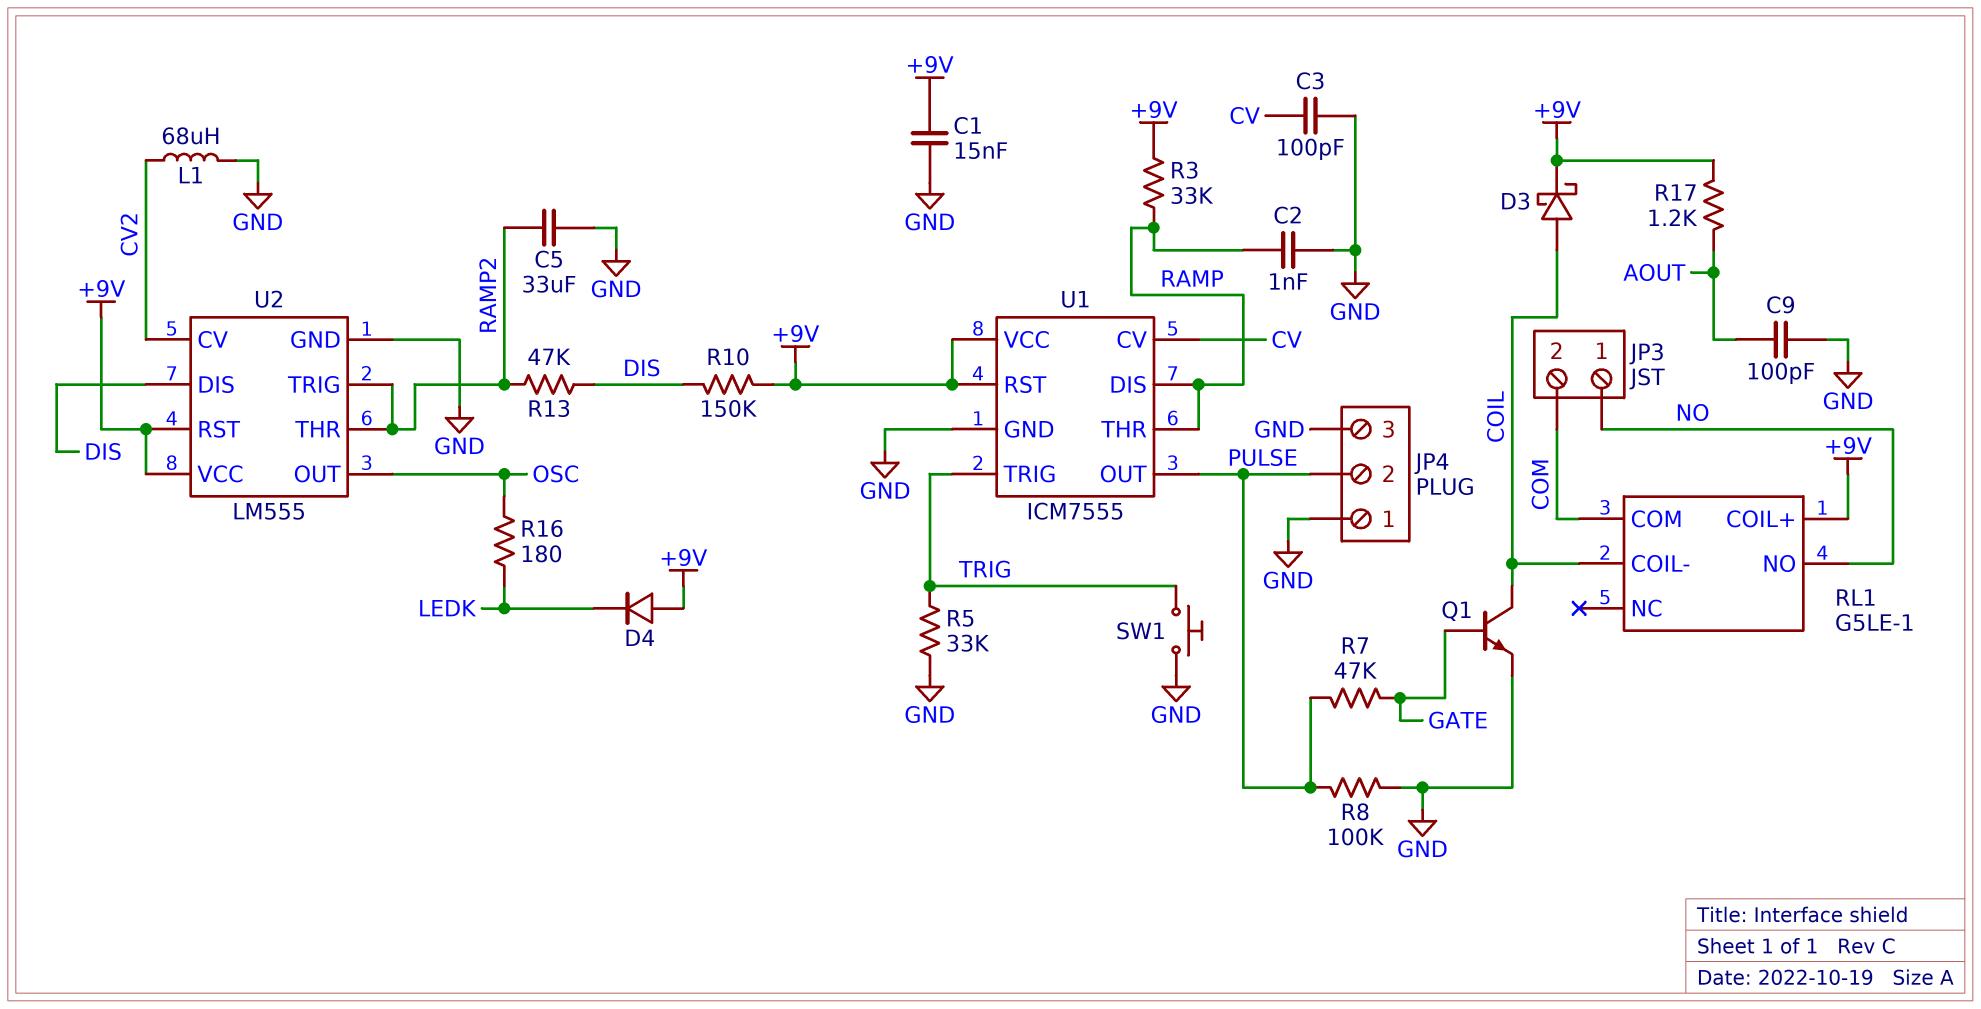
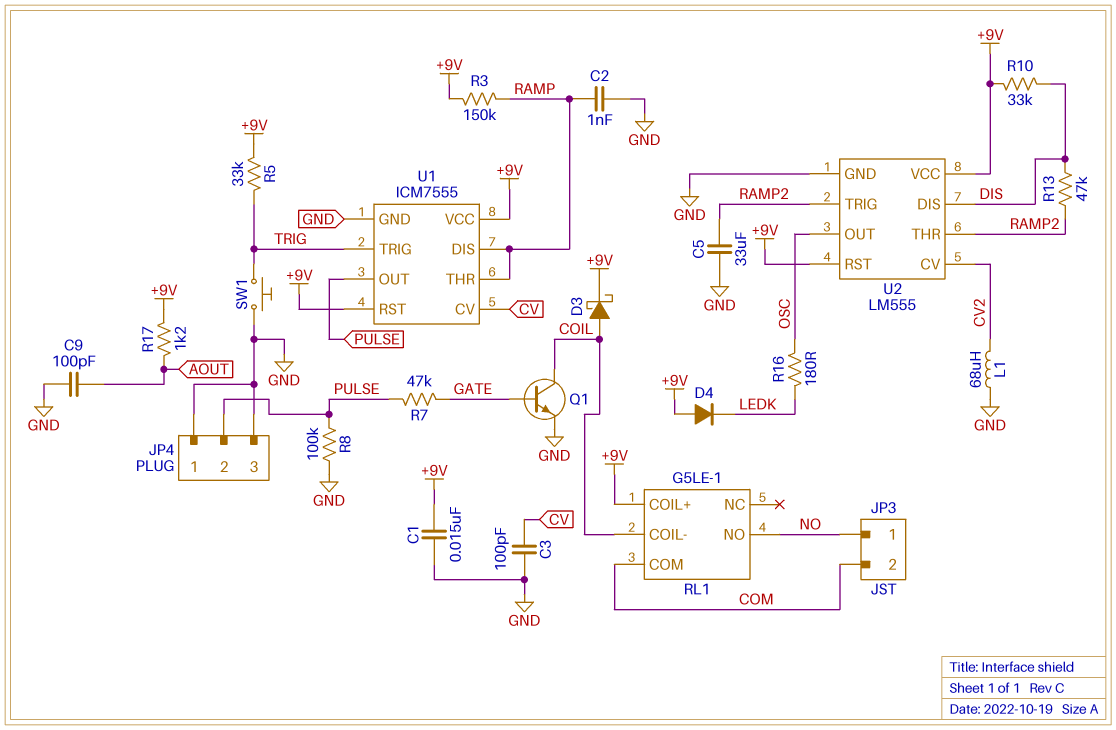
R3: 33k (+9V, RAMP) -> 150k (+9V, RAMP)
R5: 33k (GND, TRIG) -> 33k (+9V, TRIG)
R10: 150k (+9V, DIS) -> 33k (+9V, DIS)

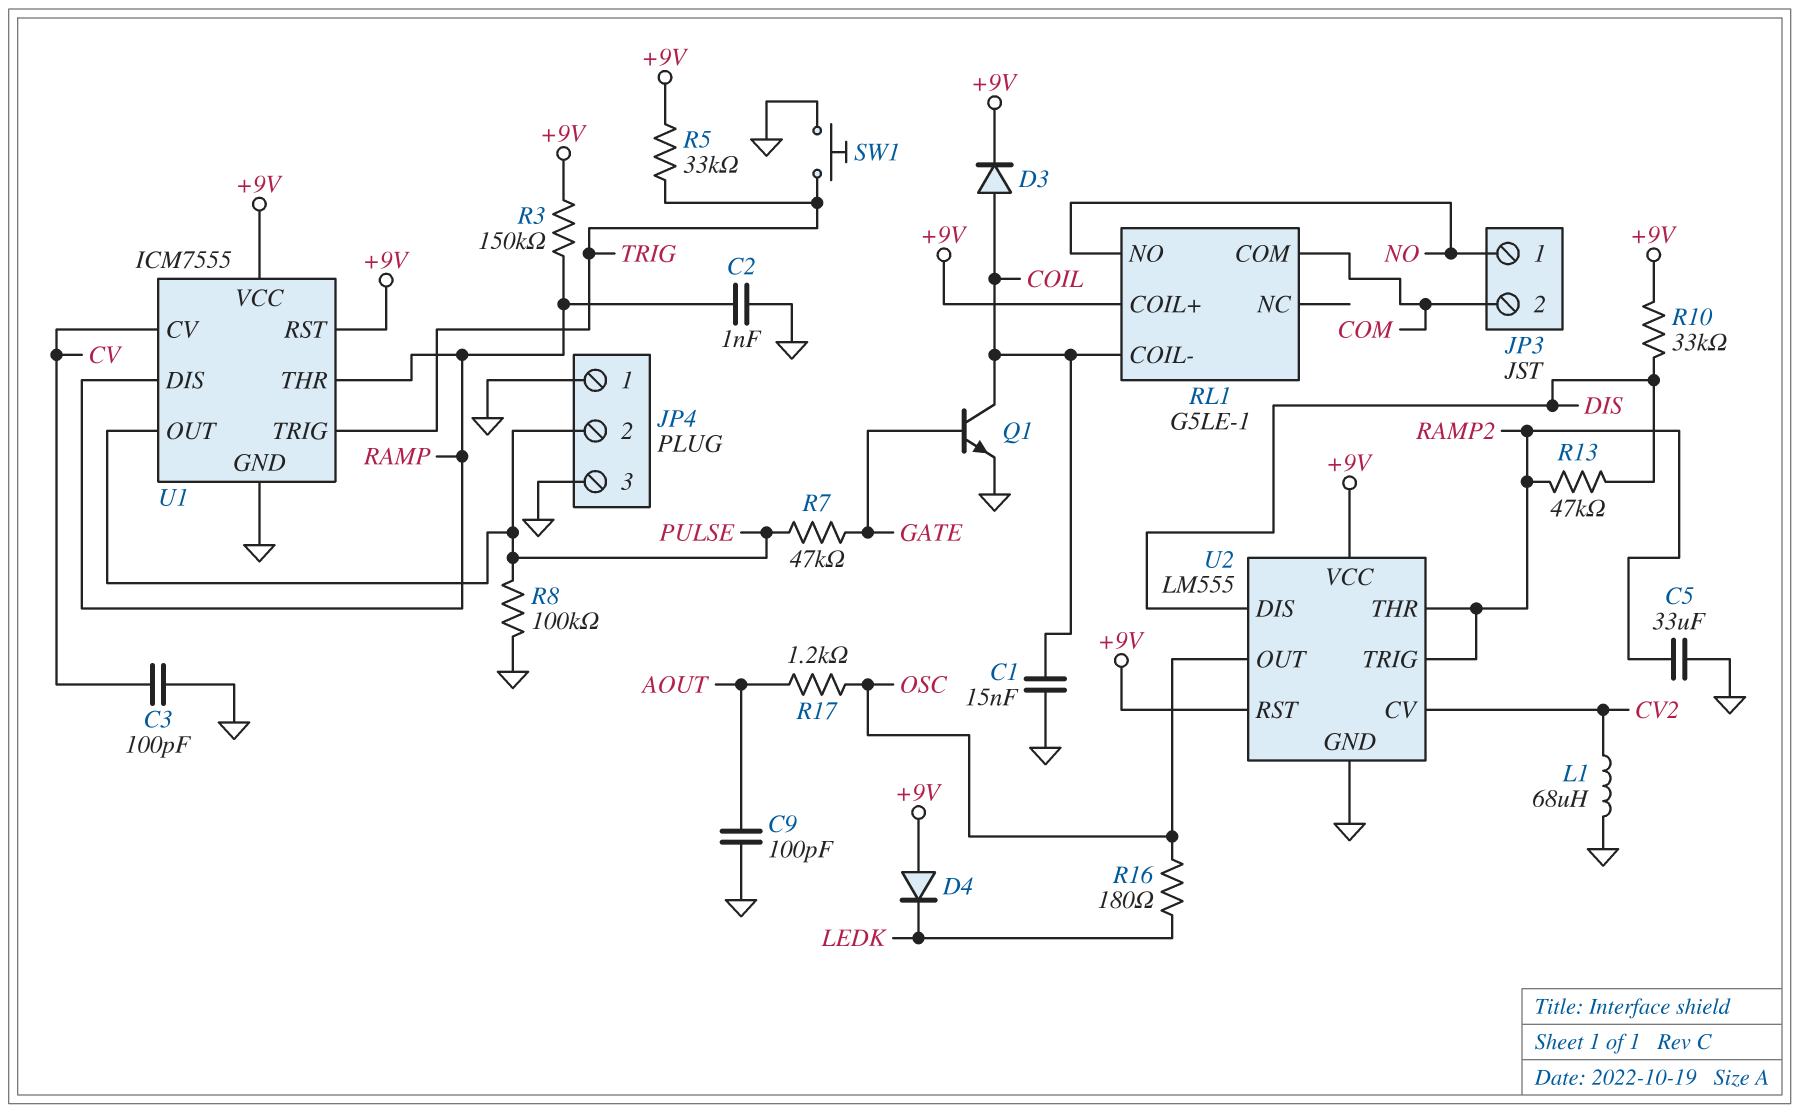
C1: 15nF (+9V, GND) -> 15nF (COIL, GND)
D3: schottky (A COIL, K +9V) -> diode (A COIL, K +9V)
R17: 1.2k (+9V, AOUT) -> 1.2k (AOUT, OSC)

